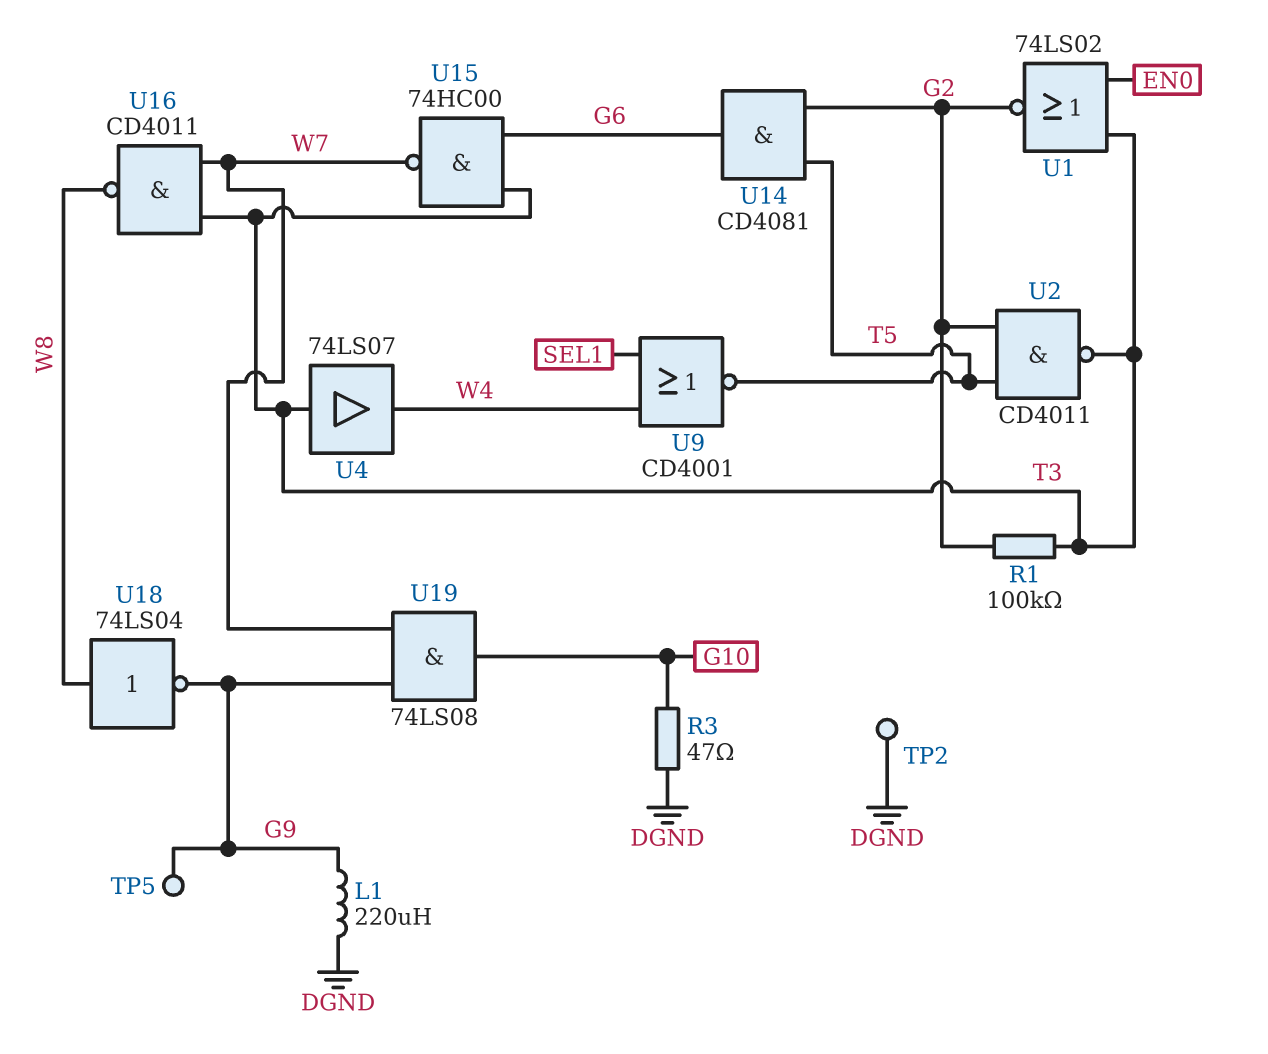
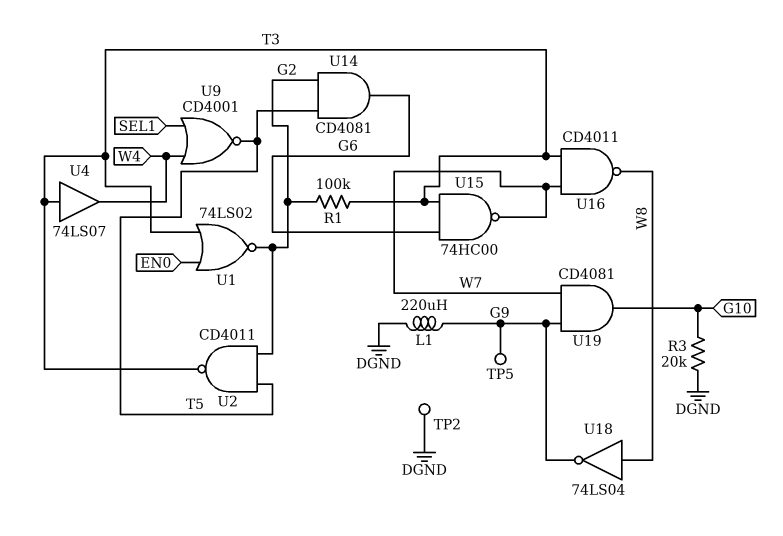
R3: 47 (DGND, G10) -> 20k (DGND, G10)
U19: AND 74LS08 (in G9, in W7, out G10) -> AND CD4081 (in G9, in W7, out G10)

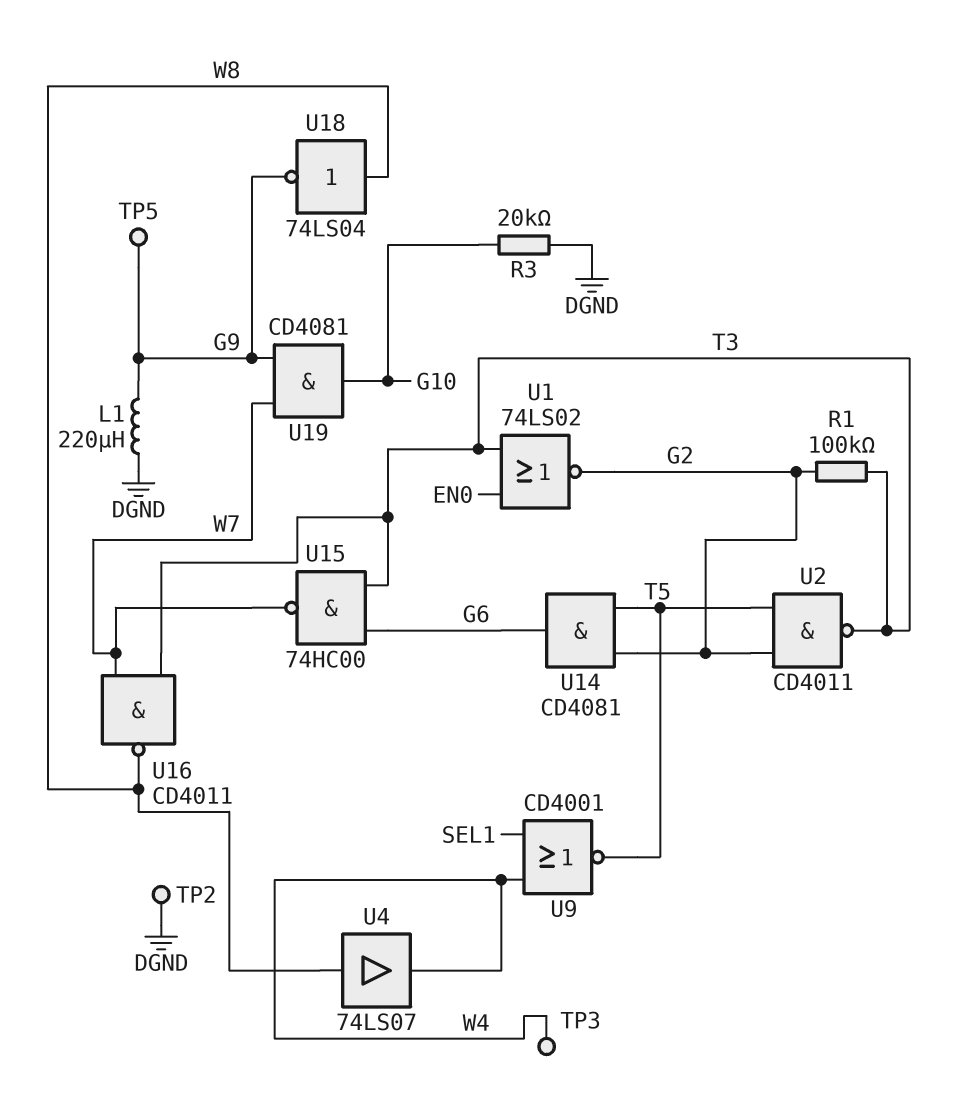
TP3: none -> test point (W4)
U4: buffer 74LS07 (in T3, out W4) -> buffer 74LS07 (in W8, out W4)

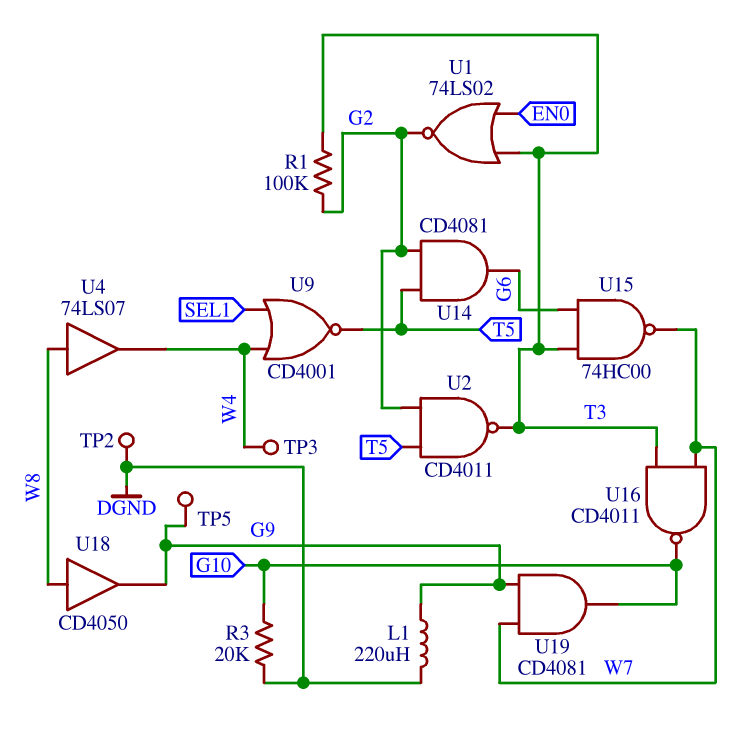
U16: NAND CD4011 (in T3, in W7, out W8) -> NAND CD4011 (in T3, in W7, out G10)
U18: NOT 74LS04 (in W8, out G9) -> buffer CD4050 (in W8, out G9)

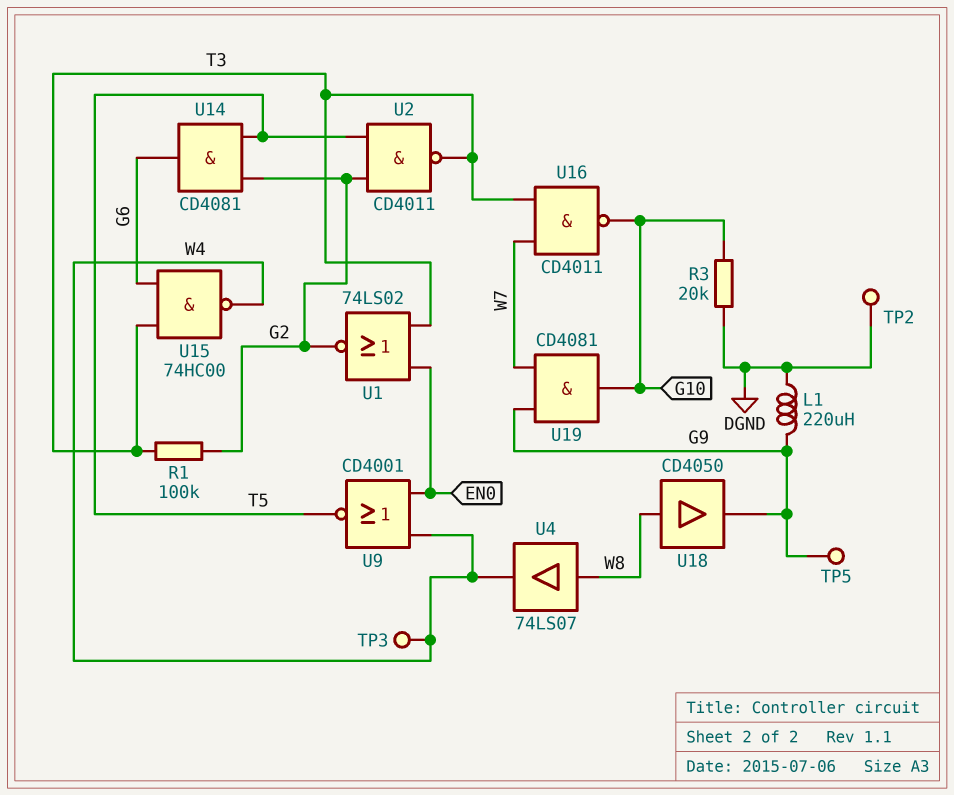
U9: NOR CD4001 (in SEL1, in W4, out T5) -> NOR CD4001 (in EN0, in W4, out T5)
U15: NAND 74HC00 (in G6, in T3, out W7) -> NAND 74HC00 (in G6, in T3, out W4)

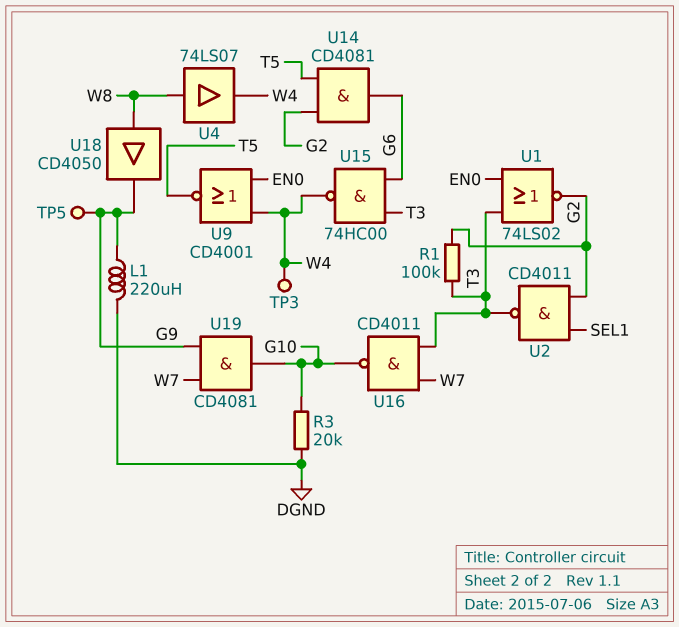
TP2: test point (DGND) -> none
U2: NAND CD4011 (in G2, in T5, out T3) -> NAND CD4011 (in G2, in SEL1, out T3)

